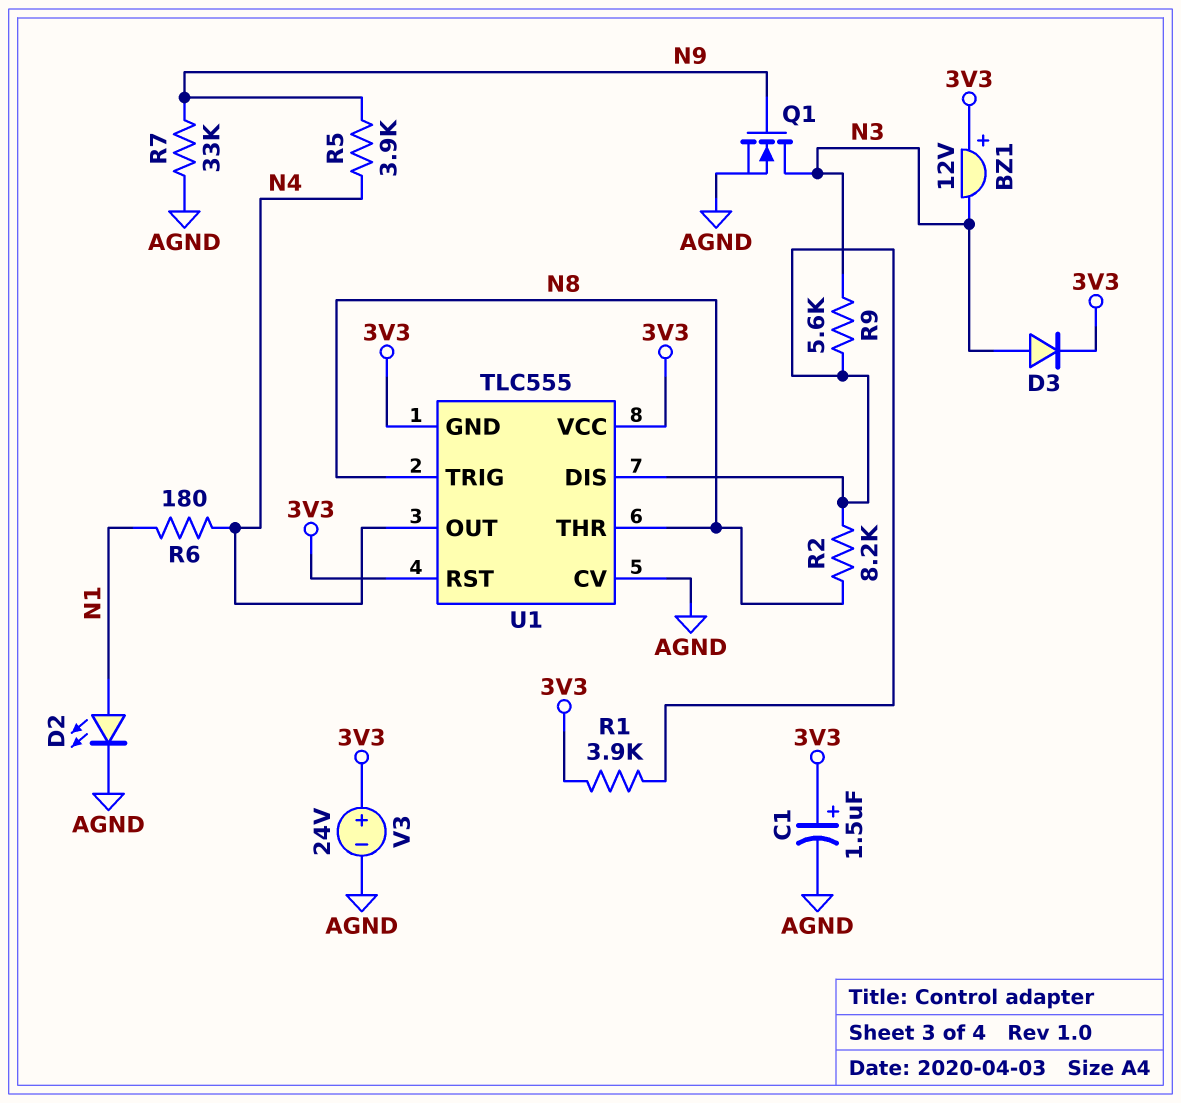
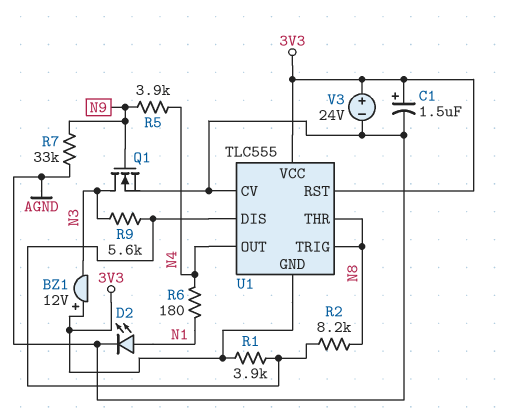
D3: diode (A N3, K 3V3) -> none

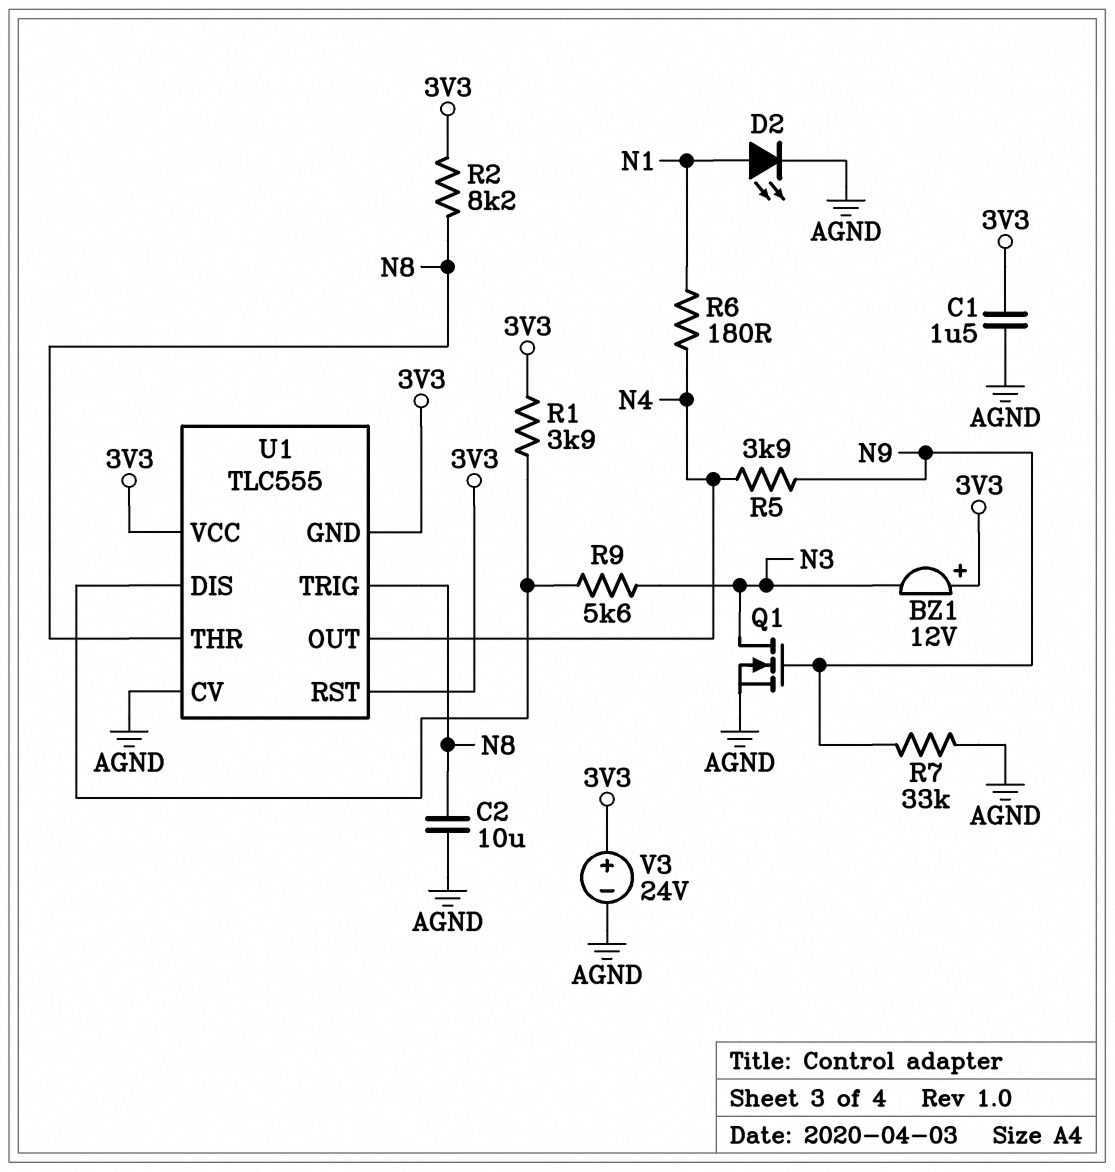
C1: 1.5uF (plus 3V3, minus AGND) -> 1.5uF (3V3, AGND)
C2: none -> 10uF (AGND, N8)
R2: 8.2k (N8, U1/DIS) -> 8.2k (3V3, N8)

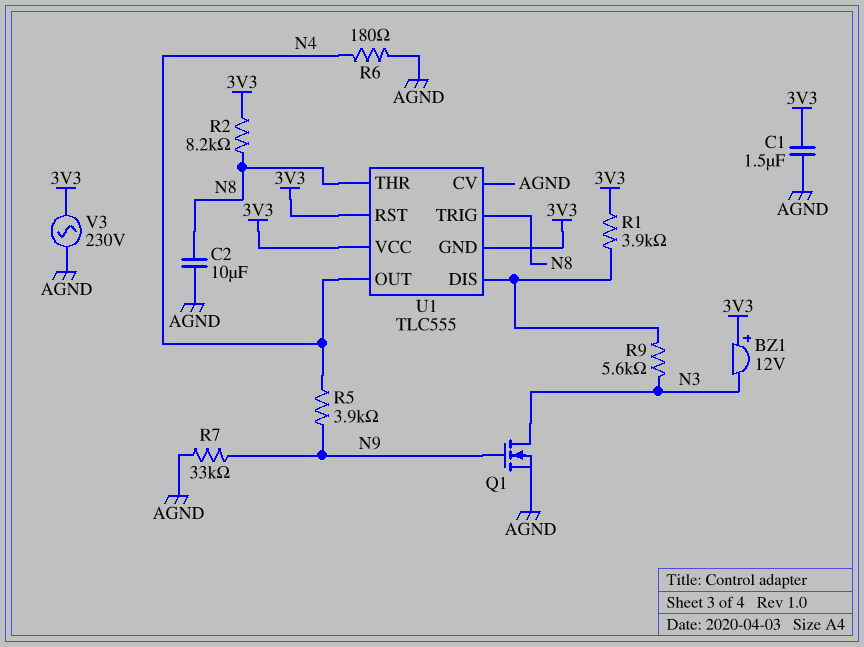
D2: LED (A N1, K AGND) -> none
R6: 180 (N1, N4) -> 180 (AGND, N4)
V3: 24V (plus 3V3, minus AGND) -> AC 230V (3V3, AGND)

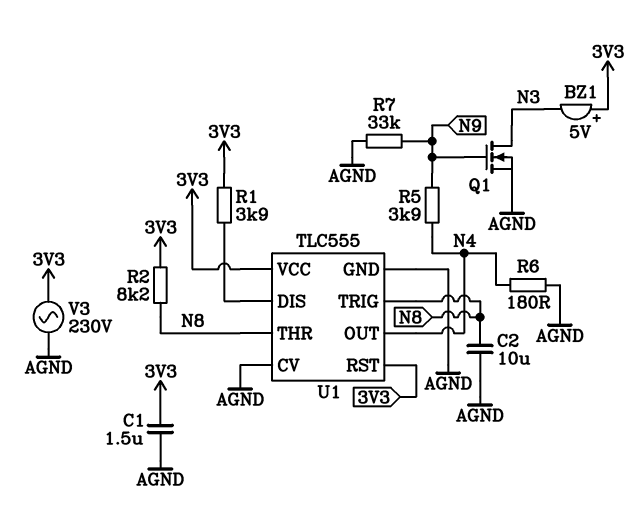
BZ1: buzzer 12V (plus 3V3, minus N3) -> buzzer 5V (plus 3V3, minus N3)
R9: 5.6k (N3, U1/DIS) -> none
U1 pin GND: 3V3 -> AGND

